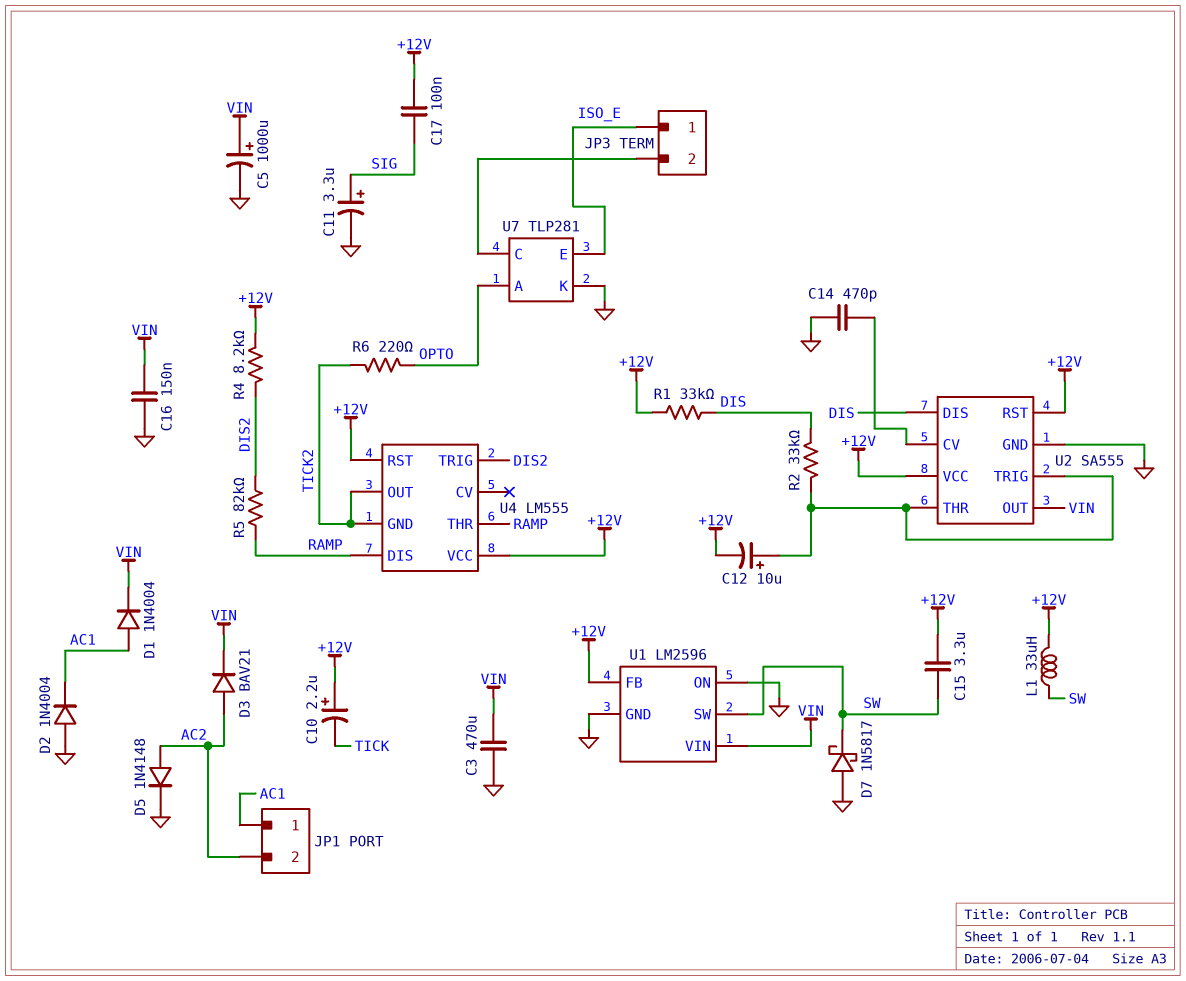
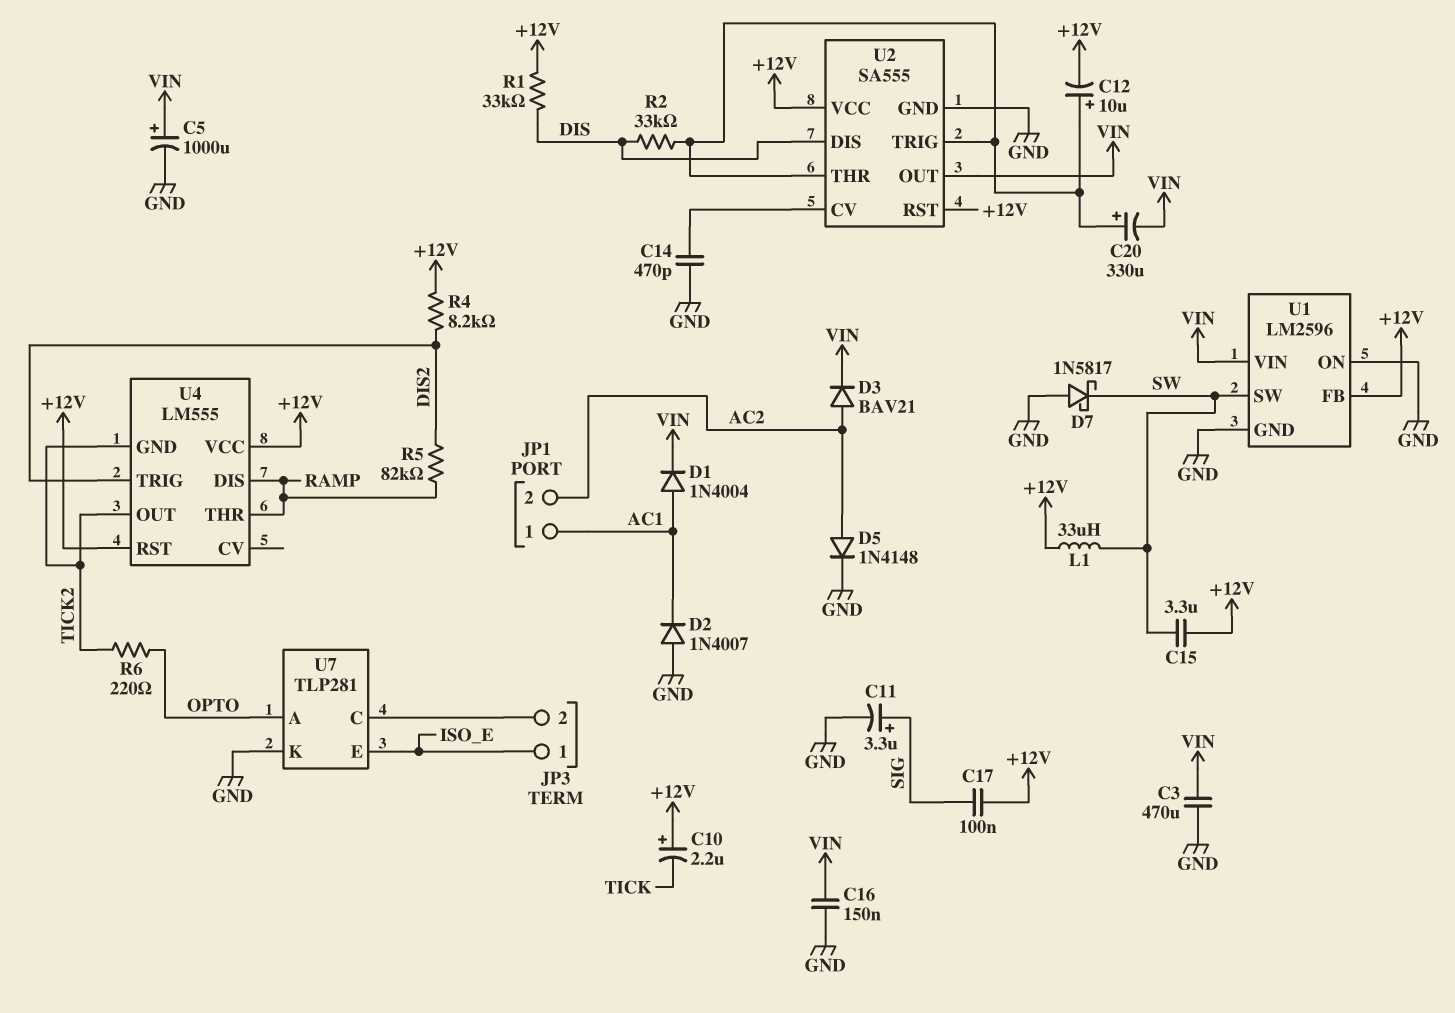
C20: none -> 330uF (plus U2/THR, minus VIN)
D2: diode 1N4004 (A GND, K AC1) -> diode 1N4007 (A GND, K AC1)

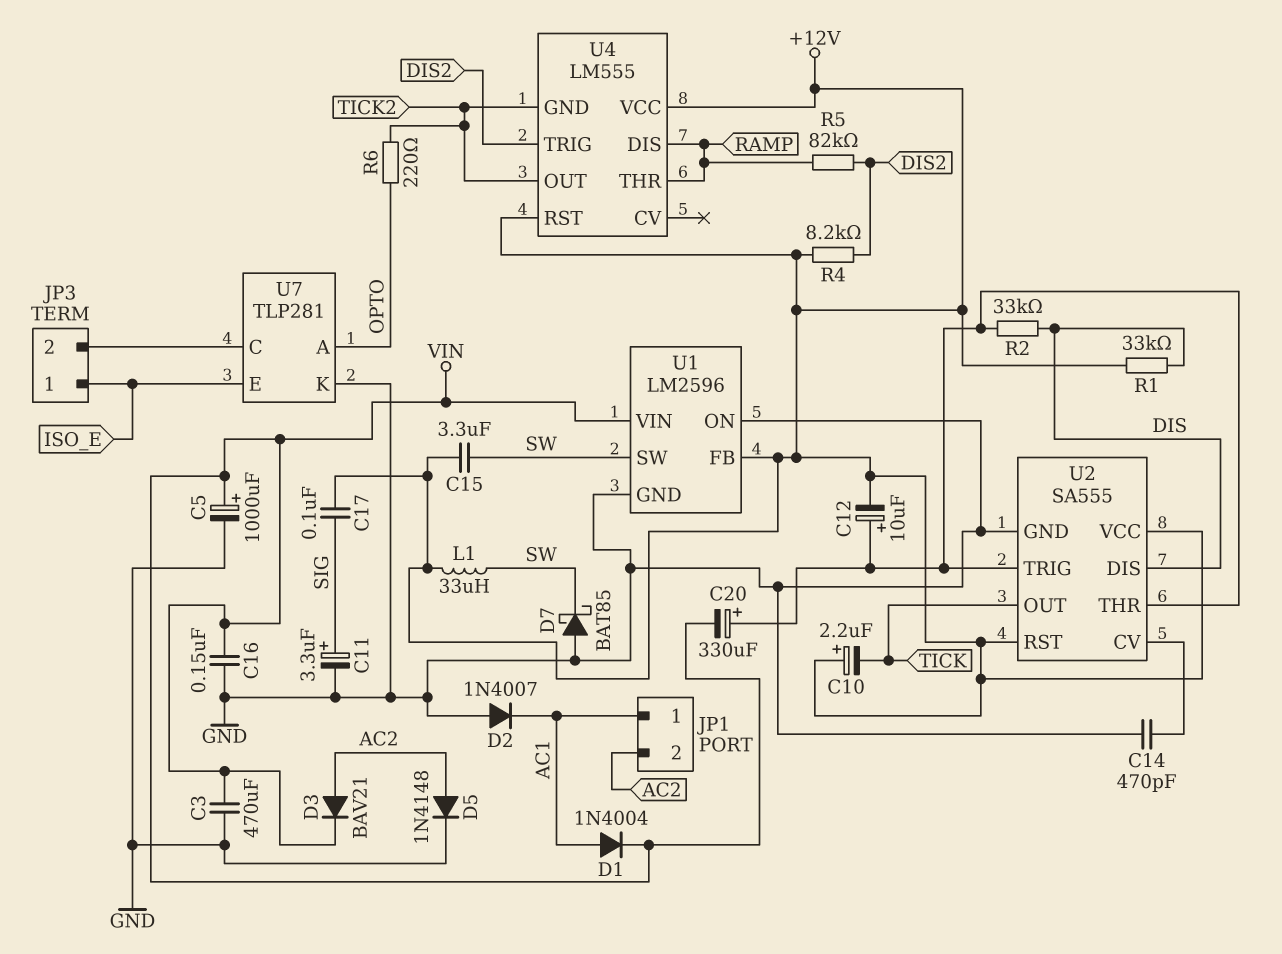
D7: schottky 1N5817 (A GND, K SW) -> schottky BAT85 (A GND, K SW)
U2 pin OUT: VIN -> TICK

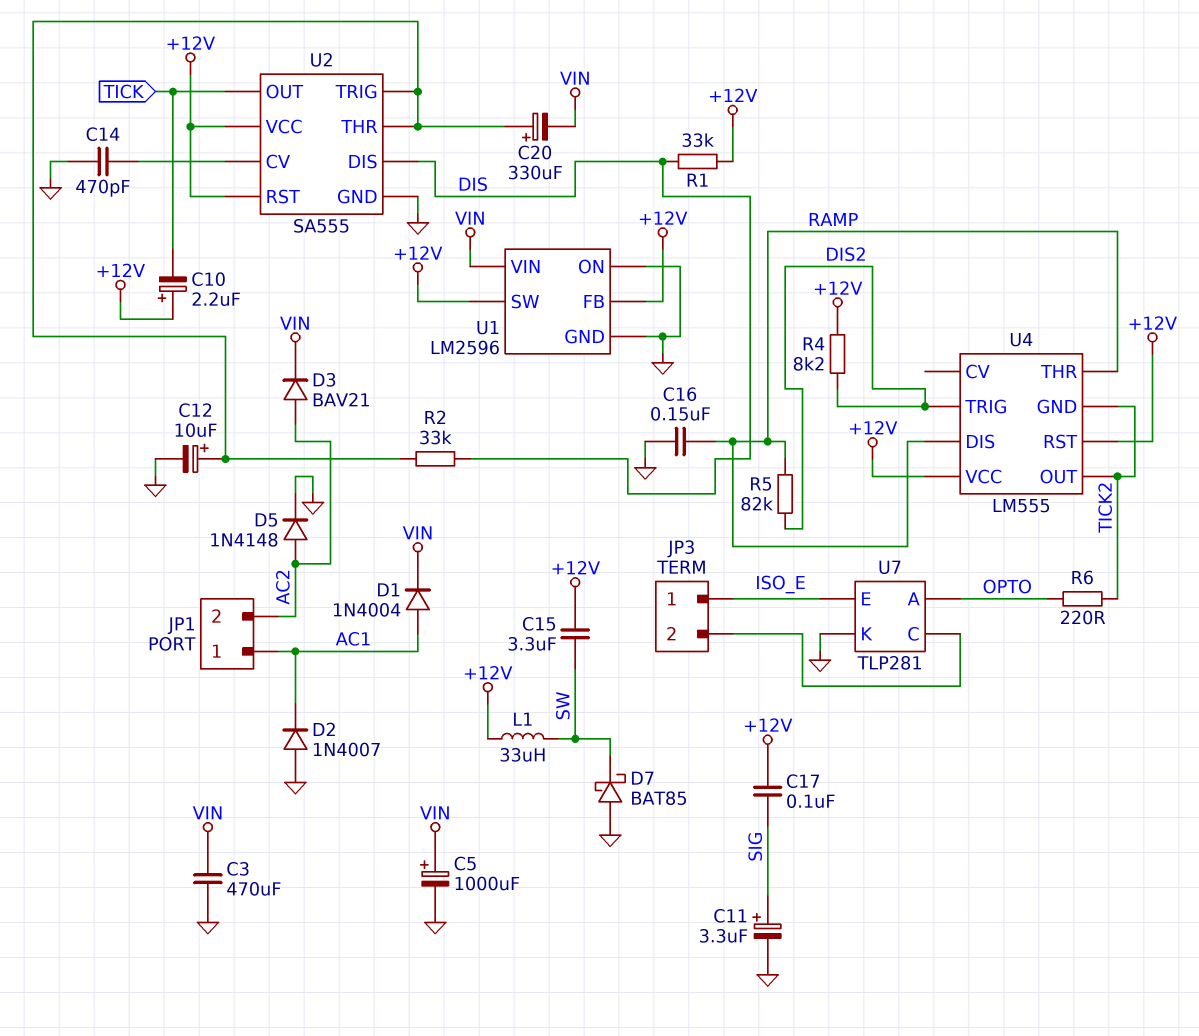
C12: 10uF (plus U2/THR, minus +12V) -> 10uF (plus U2/THR, minus GND)
C16: 150nF (GND, VIN) -> 150nF (GND, RAMP)
U1 pin SW: SW -> +12V

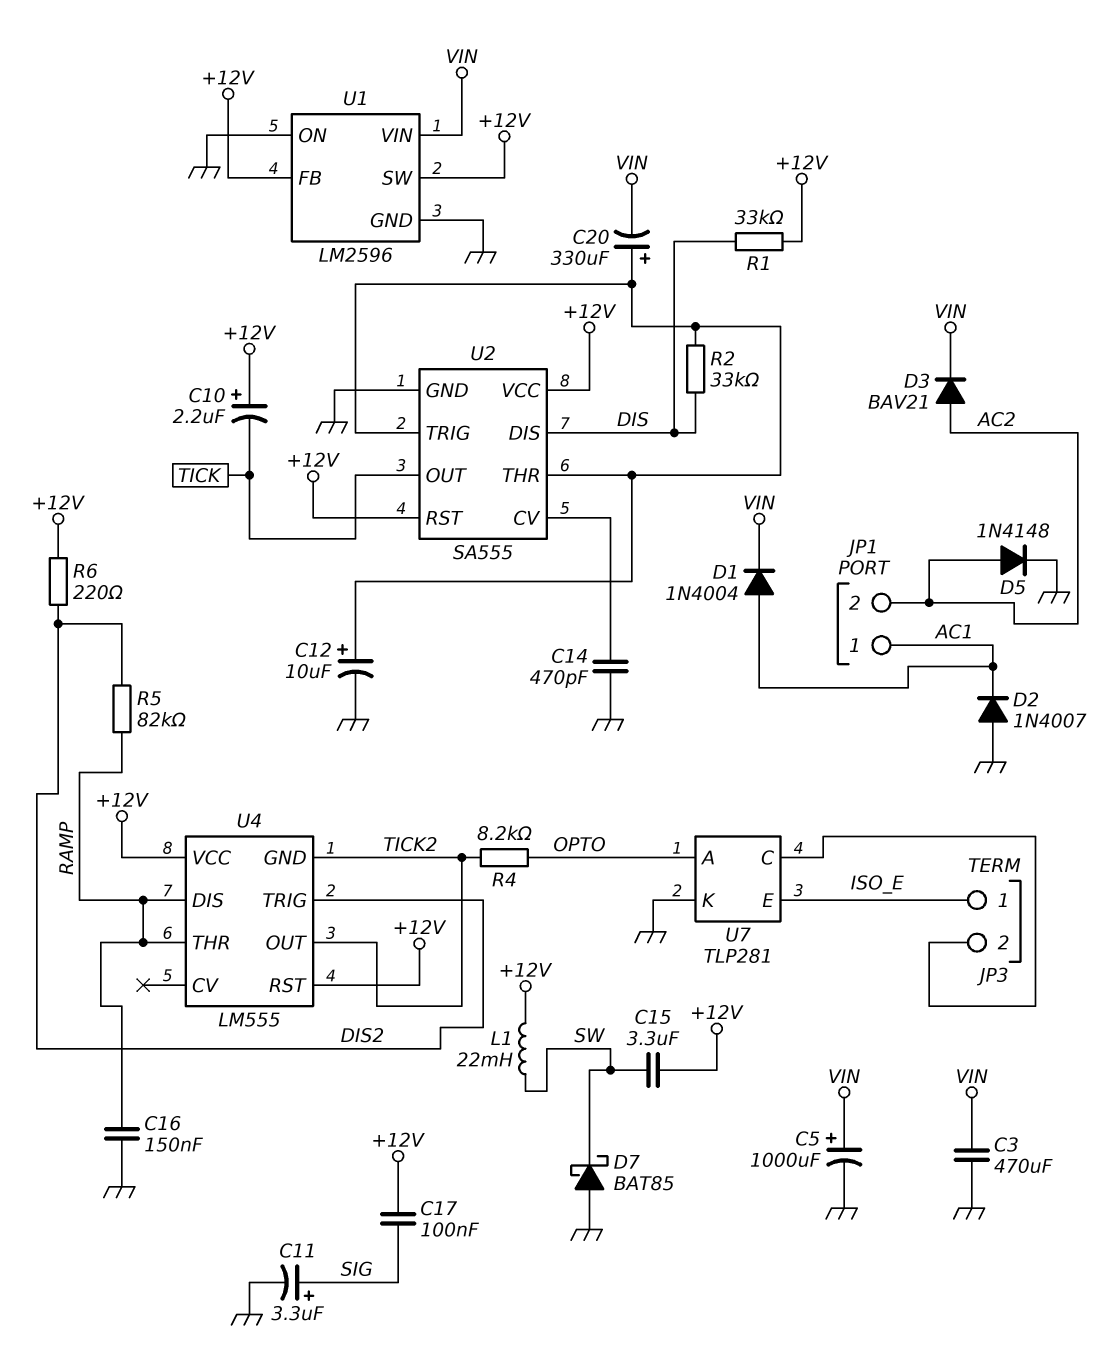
L1: 33uH (+12V, SW) -> 22mH (+12V, SW)
R4: 8.2k (+12V, DIS2) -> 8.2k (OPTO, TICK2)
R6: 220 (OPTO, TICK2) -> 220 (+12V, DIS2)

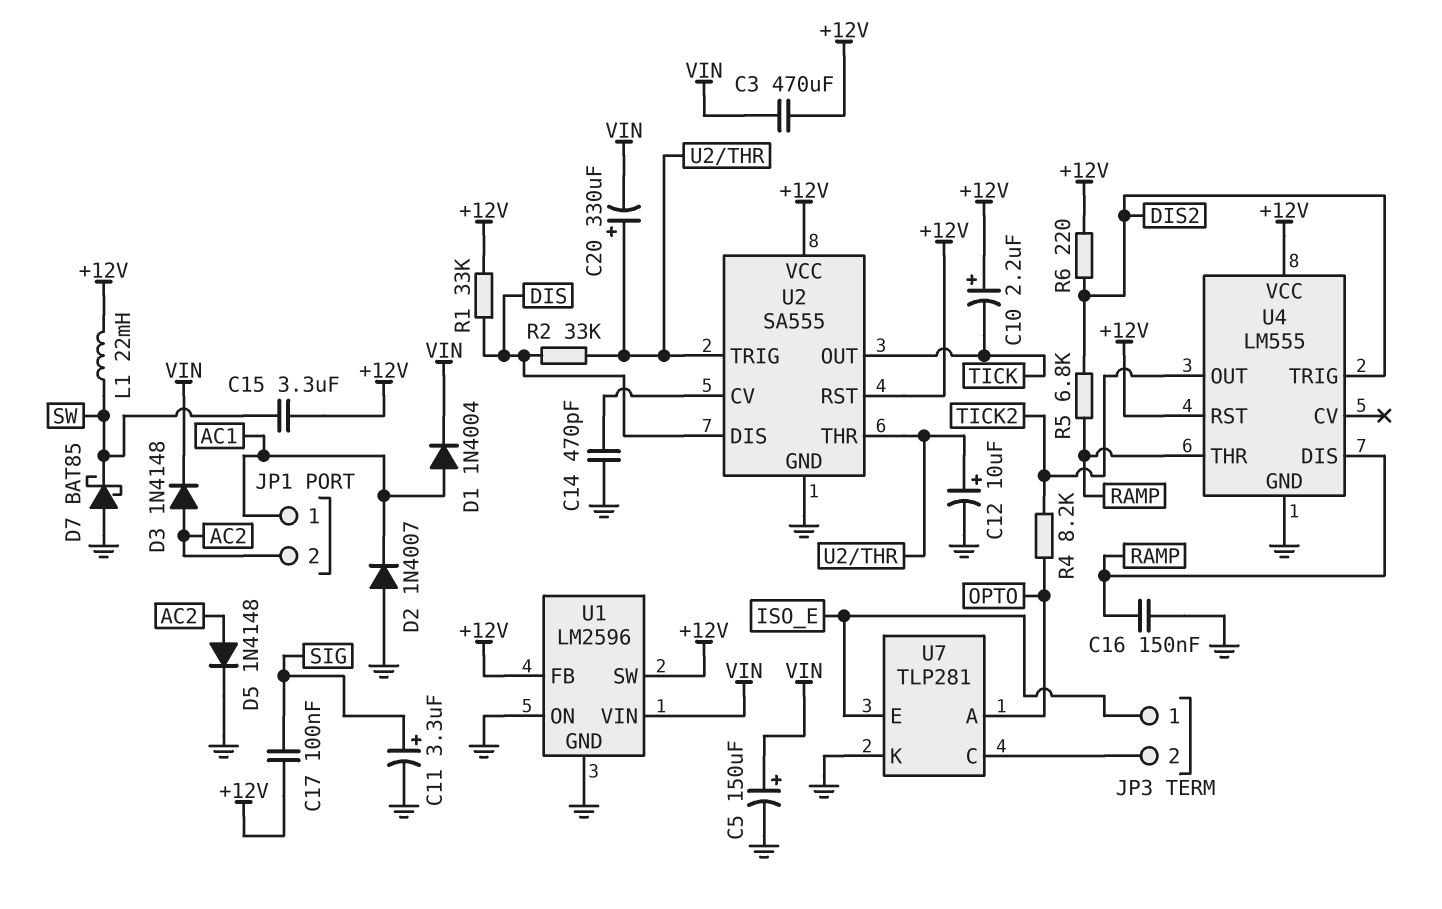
C3: 470uF (GND, VIN) -> 470uF (+12V, VIN)
C5: 1000uF (plus VIN, minus GND) -> 150uF (plus VIN, minus GND)
D3: diode BAV21 (A AC2, K VIN) -> diode 1N4148 (A AC2, K VIN)
R5: 82k (DIS2, RAMP) -> 6.8k (DIS2, RAMP)
U4 pin GND: TICK2 -> GND

